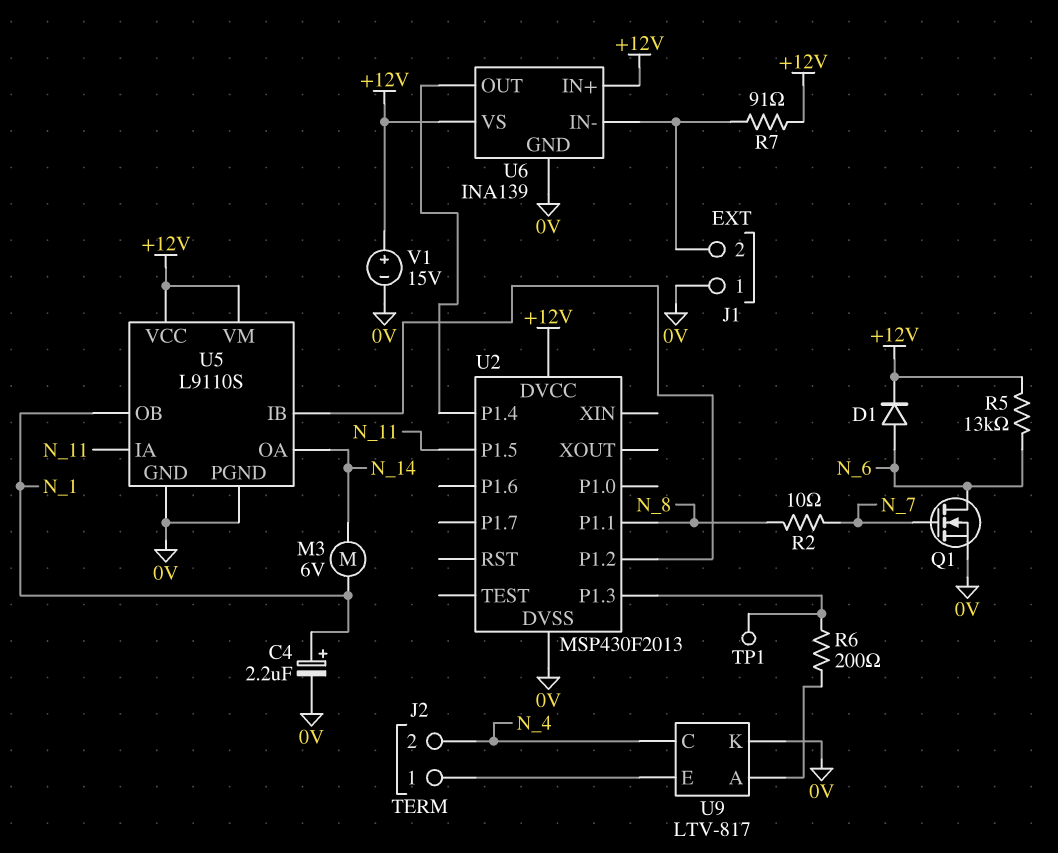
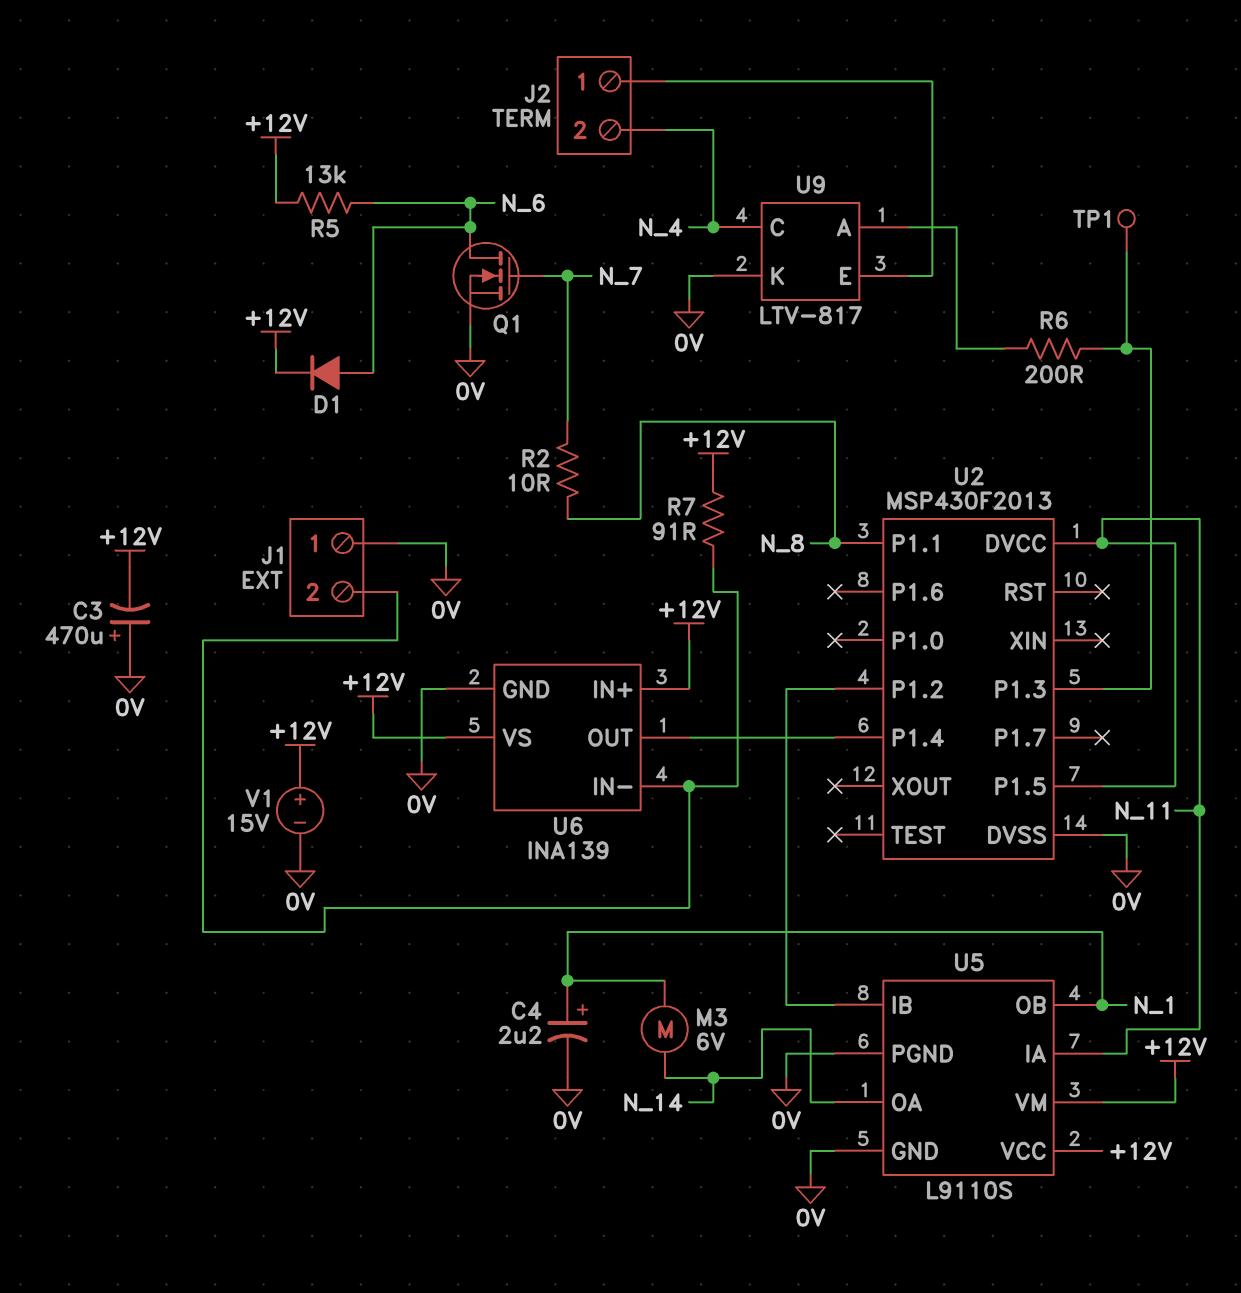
C3: none -> 470uF (plus 0V, minus +12V)
U2 pin DVCC: +12V -> N_11

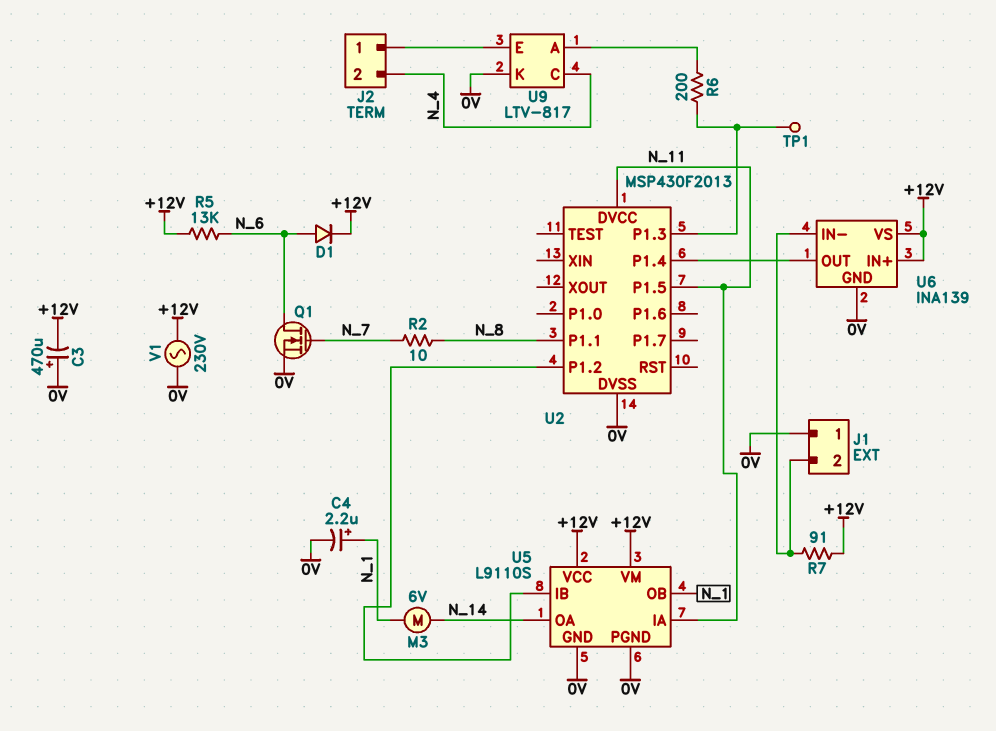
V1: 15V (plus +12V, minus 0V) -> AC 230V (+12V, 0V)

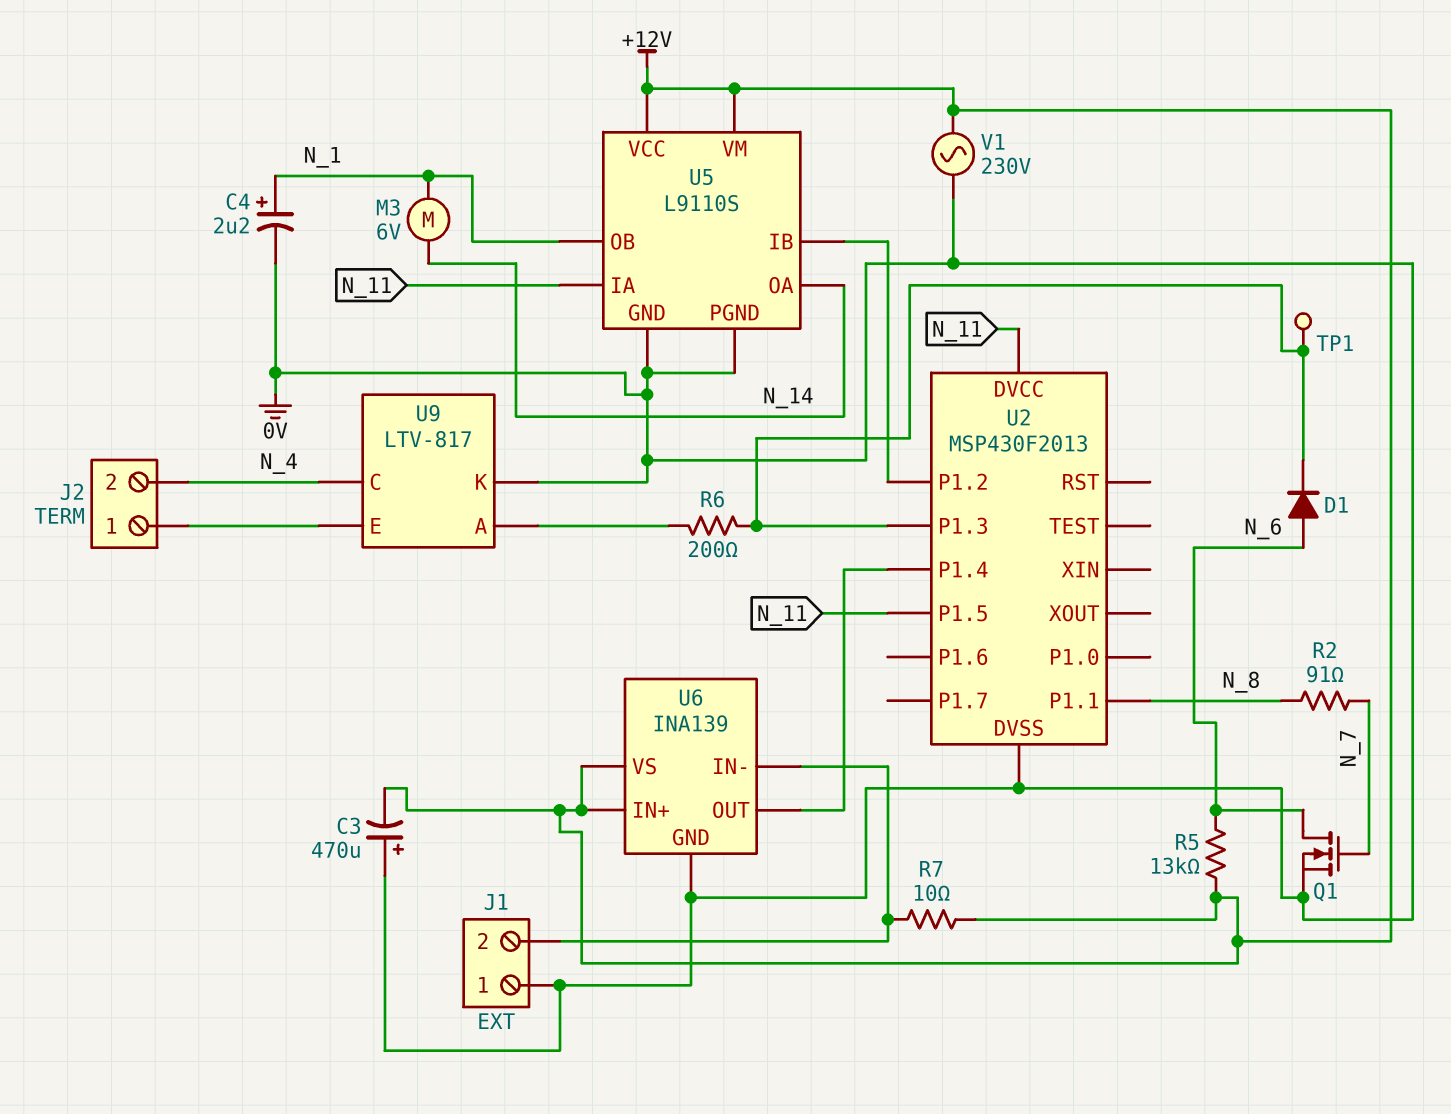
D1: diode (A N_6, K +12V) -> diode (A N_6, K U2/P1.3)
R2: 10 (N_7, N_8) -> 91 (N_7, N_8)
R7: 91 (+12V, J1/2) -> 10 (+12V, J1/2)

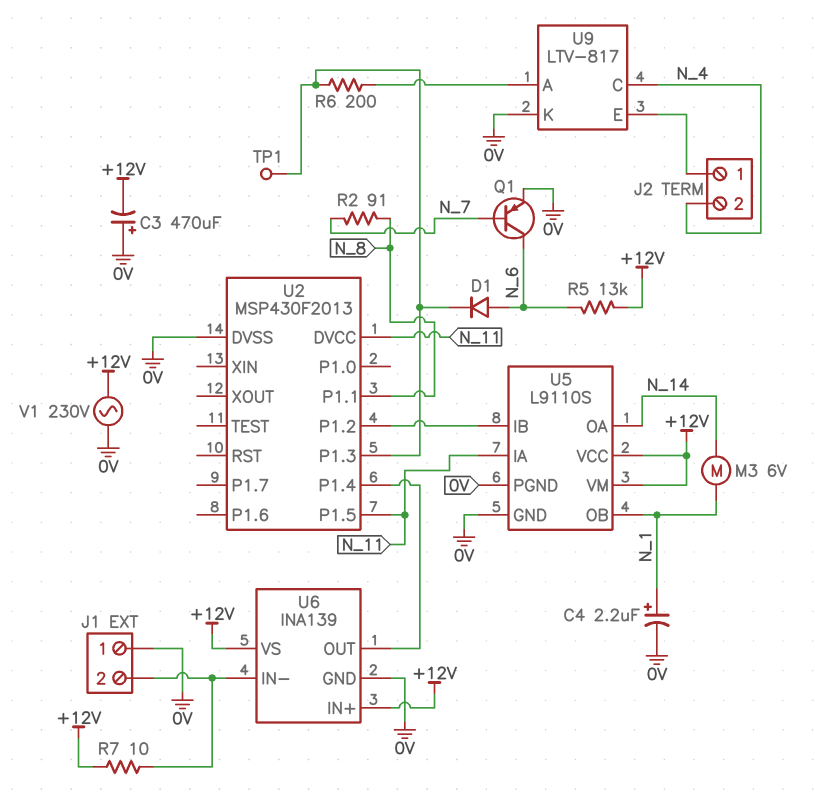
Q1: NMOS (G N_7, D N_6, S 0V) -> PNP (B N_7, C N_6, E 0V)

